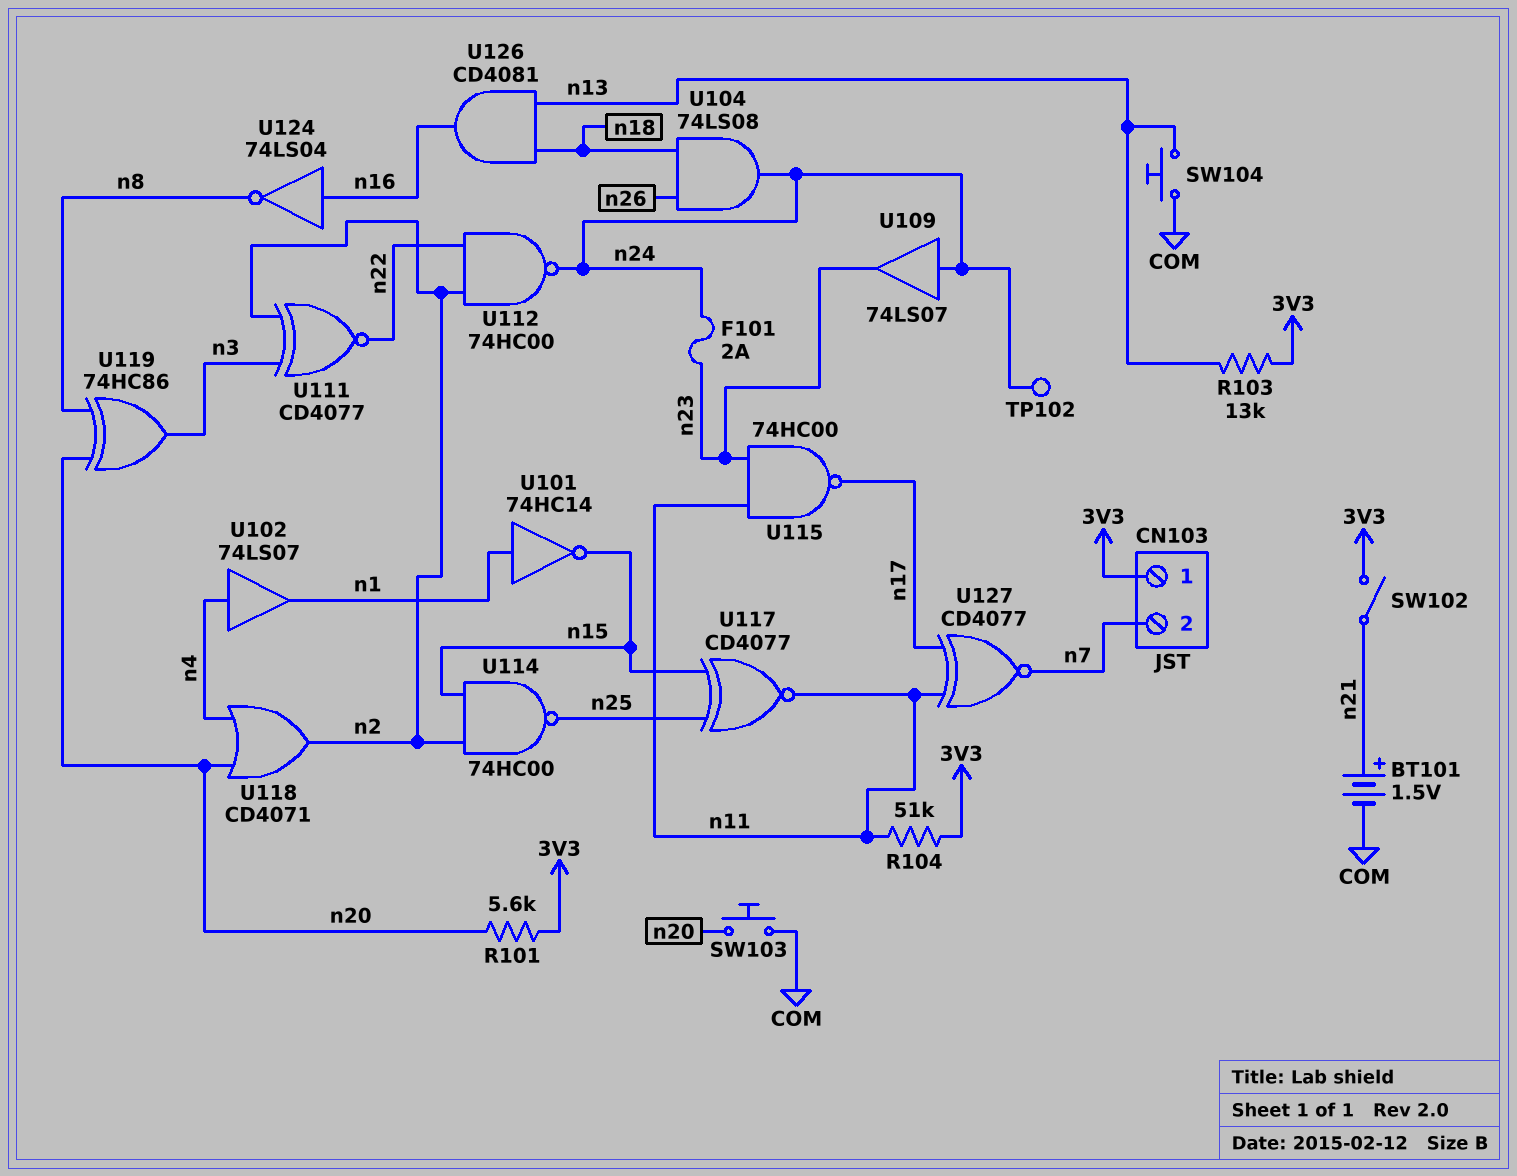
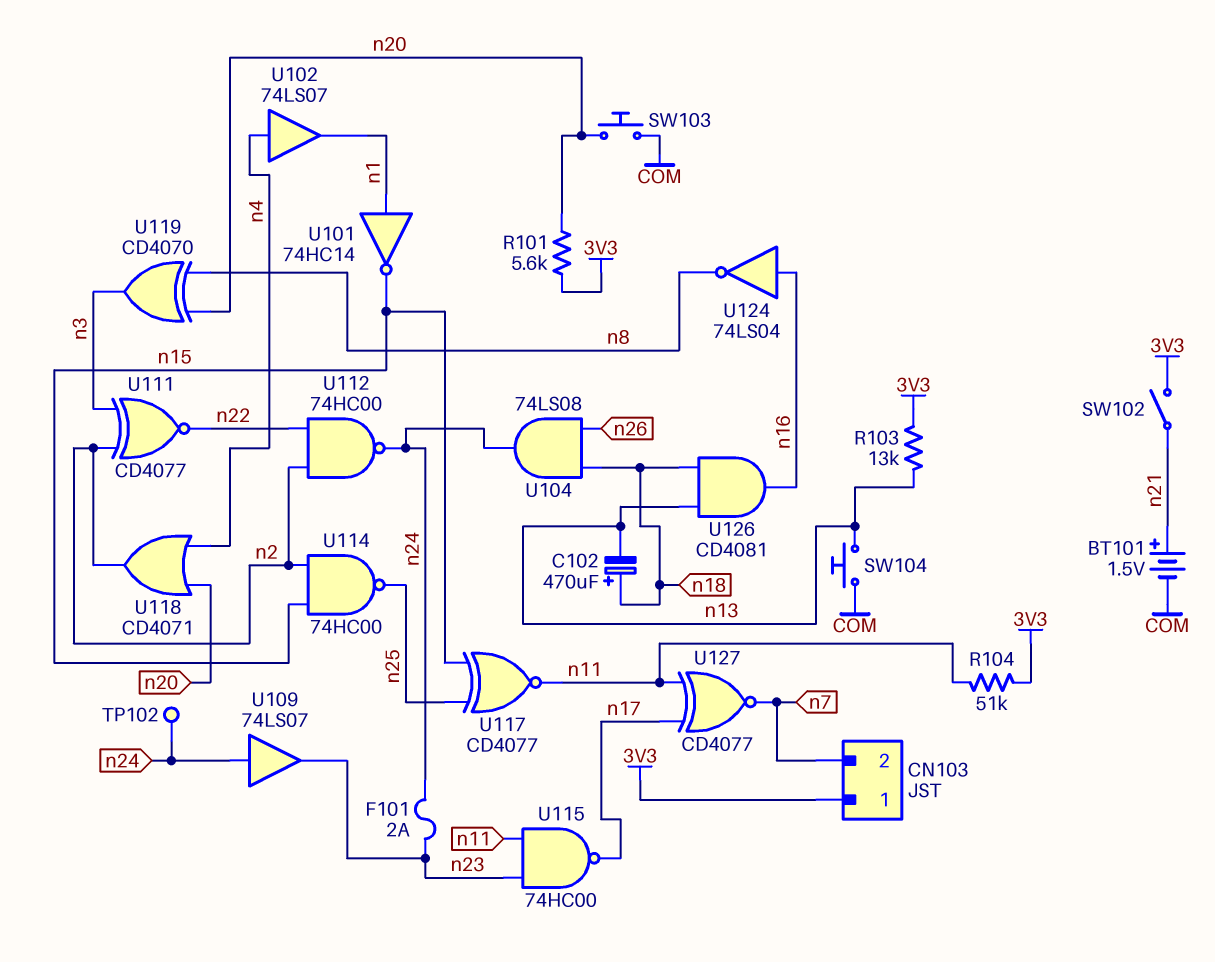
C102: none -> 470uF (plus n18, minus n13)
U119: XOR 74HC86 (in n8, in n20, out n3) -> XOR CD4070 (in n8, in n20, out n3)

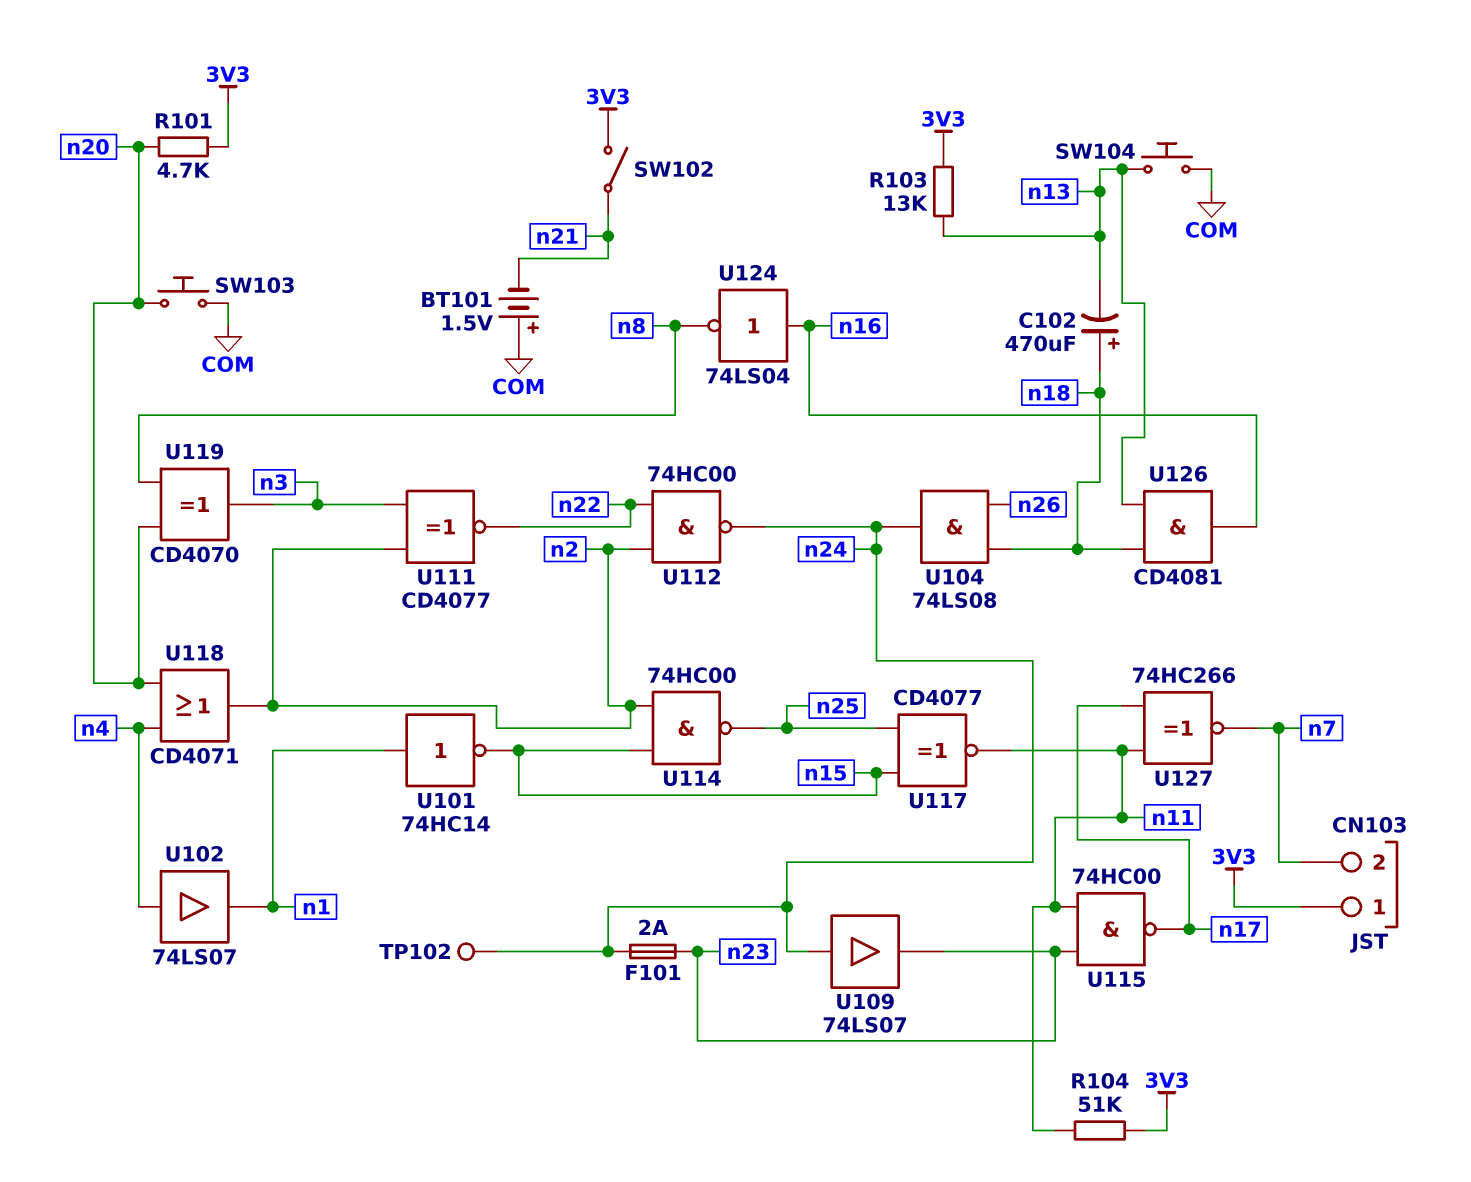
BT101: 1.5V (plus n21, minus COM) -> 1.5V (plus COM, minus n21)
R101: 5.6k (3V3, n20) -> 4.7k (3V3, n20)
U127: XNOR CD4077 (in n11, in n17, out n7) -> XNOR 74HC266 (in n11, in n17, out n7)

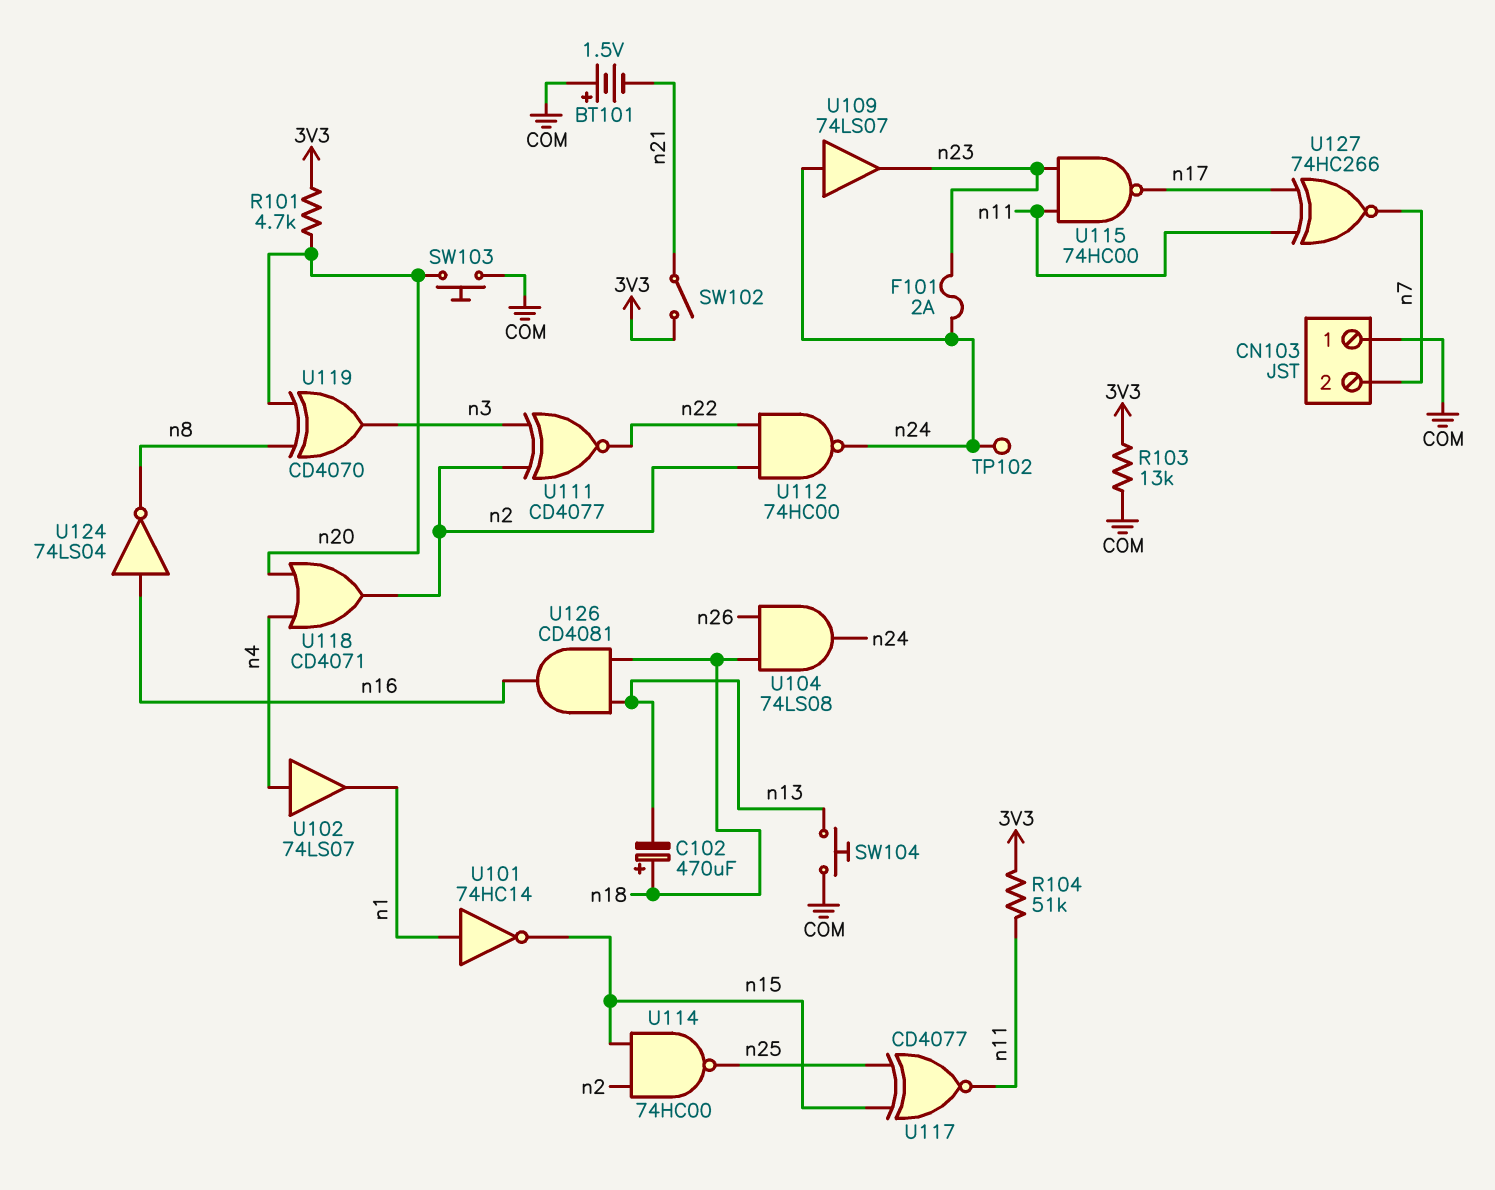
CN103 pin 1: 3V3 -> COM
R103: 13k (3V3, n13) -> 13k (3V3, COM)

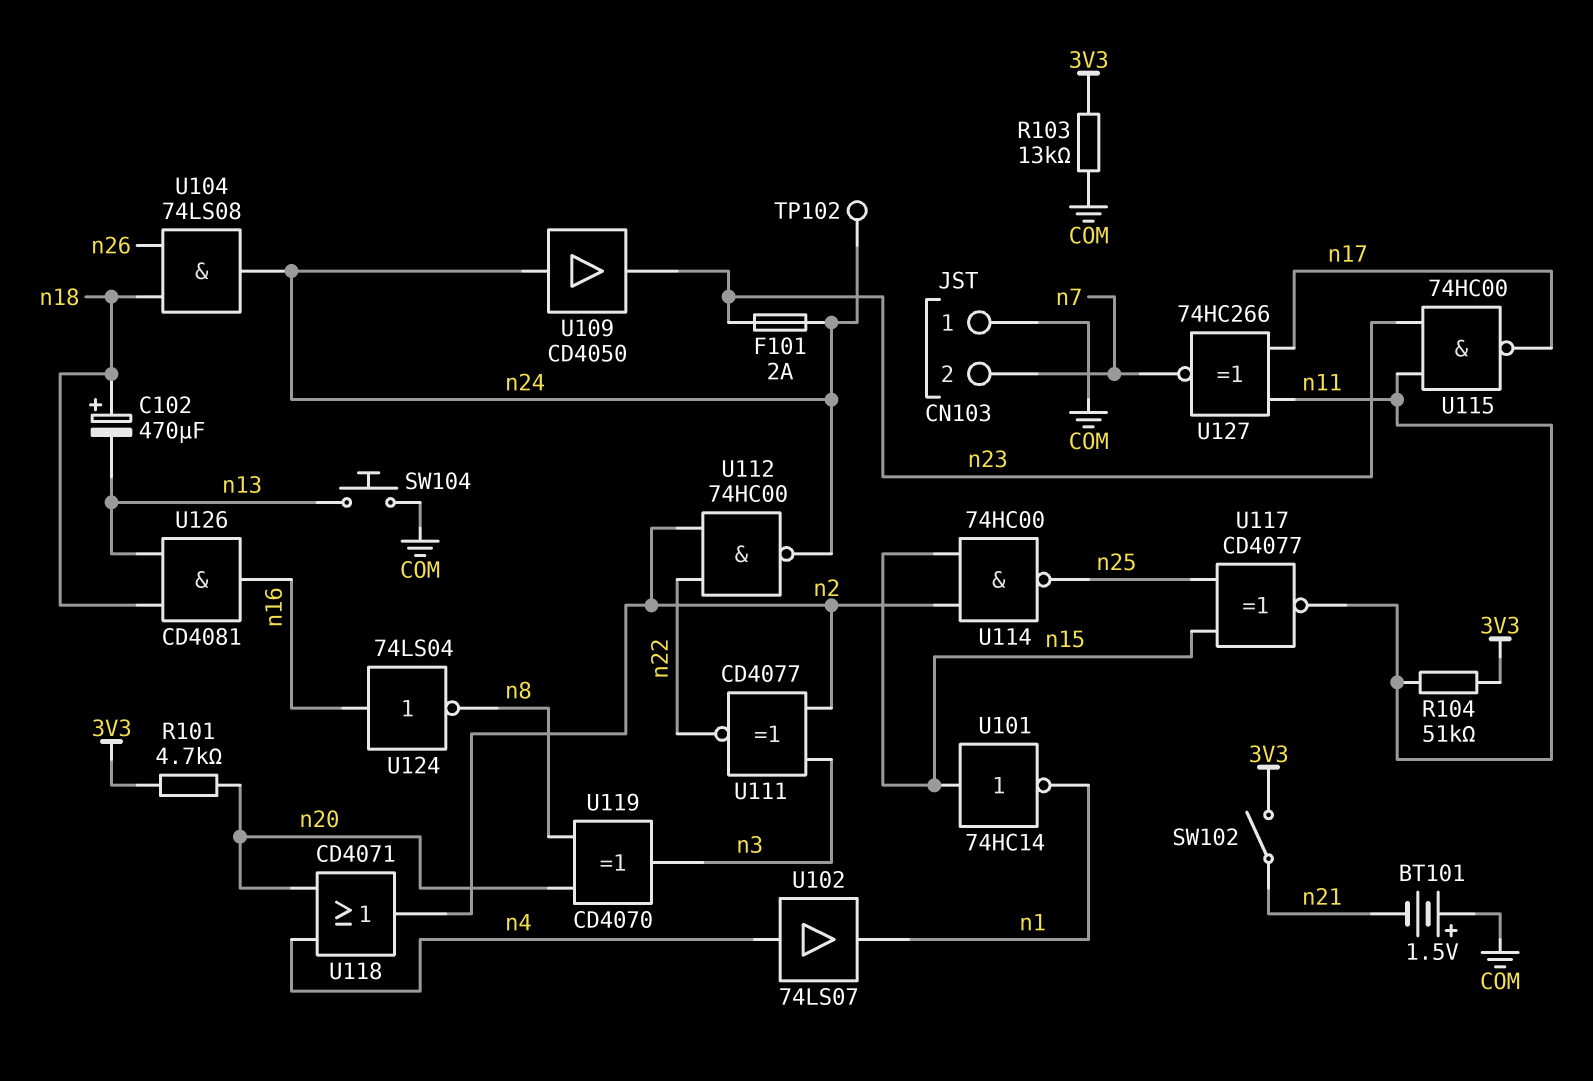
SW103: button (COM, n20) -> none
U101: NOT 74HC14 (in n1, out n15) -> NOT 74HC14 (in n15, out n1)
U109: buffer 74LS07 (in n24, out n23) -> buffer CD4050 (in n24, out n23)

